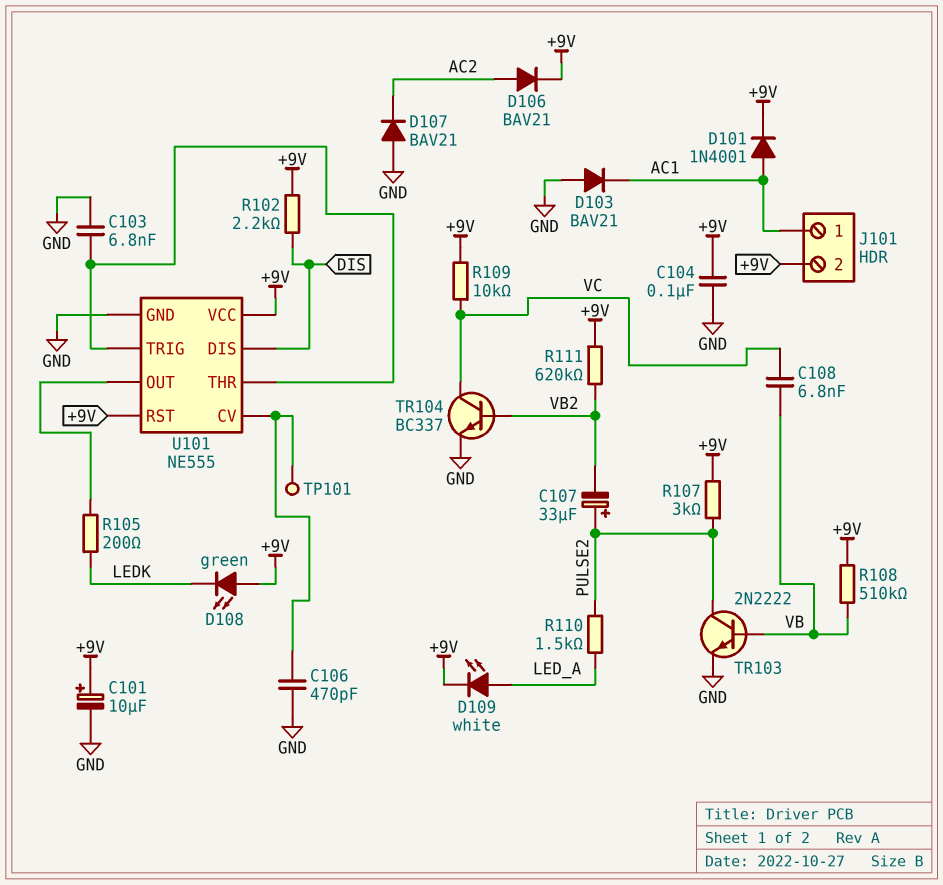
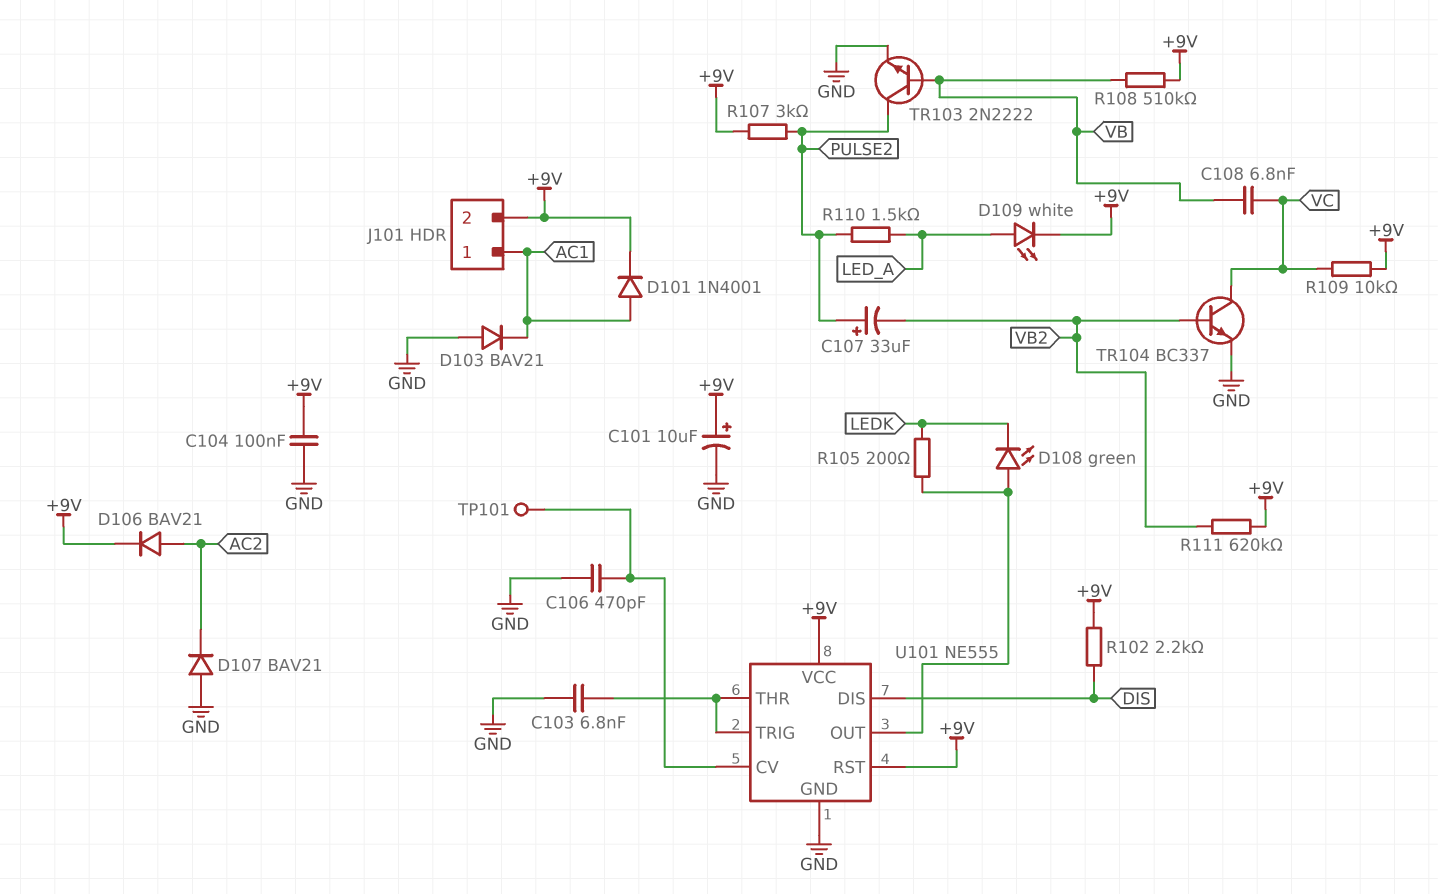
D108: LED green (A +9V, K LEDK) -> LED green (A U101/OUT, K LEDK)

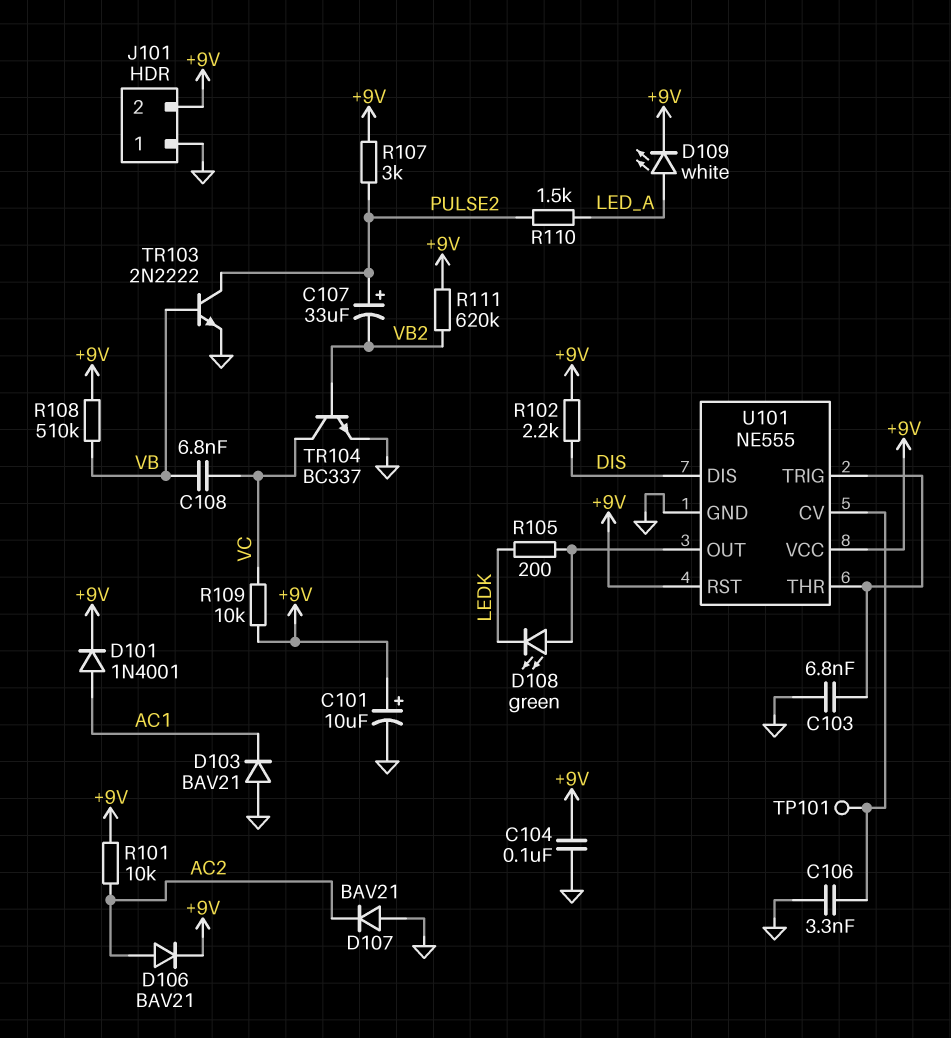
C106: 470pF (GND, U101/CV) -> 3.3nF (GND, U101/CV)
J101 pin 1: AC1 -> GND
R101: none -> 10k (+9V, AC2)

